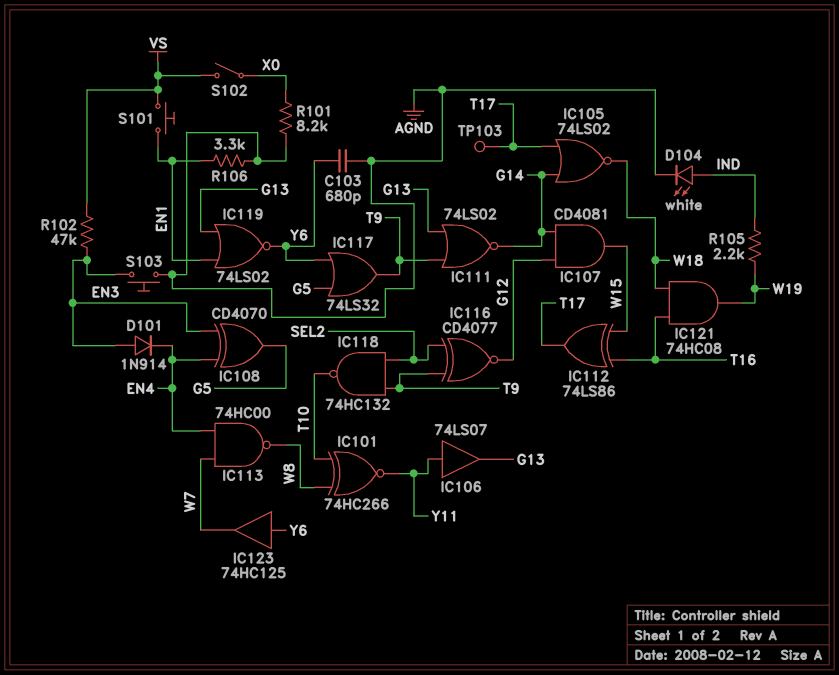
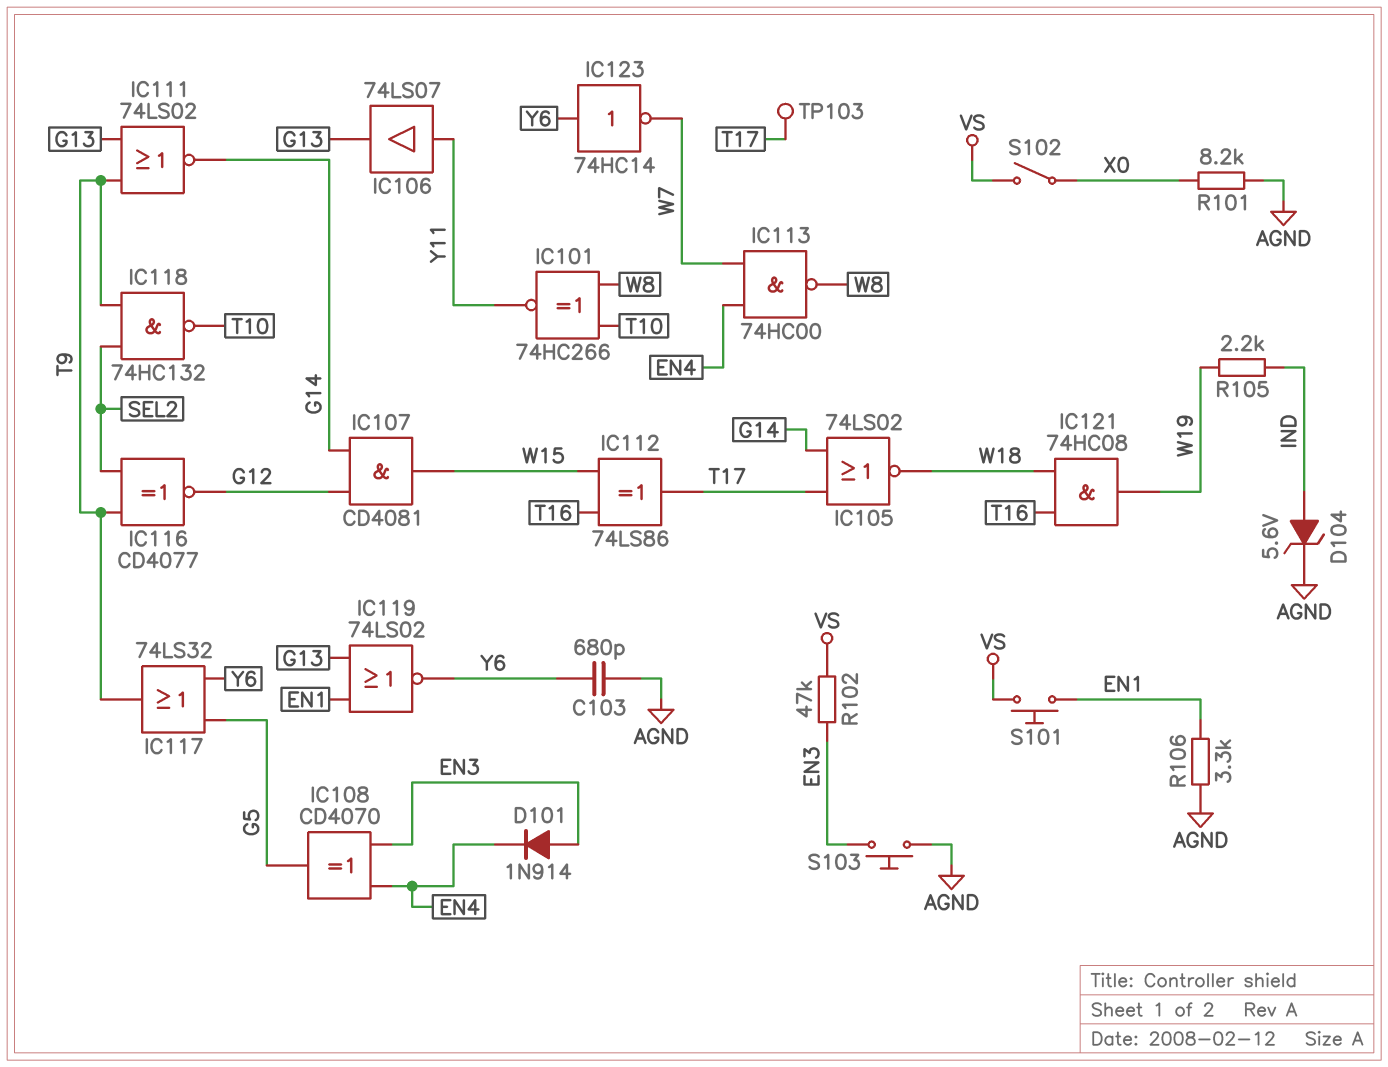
D104: LED white (A IND, K AGND) -> zener 5.6V (A IND, K AGND)
IC123: buffer 74HC125 (in Y6, out W7) -> NOT 74HC14 (in Y6, out W7)

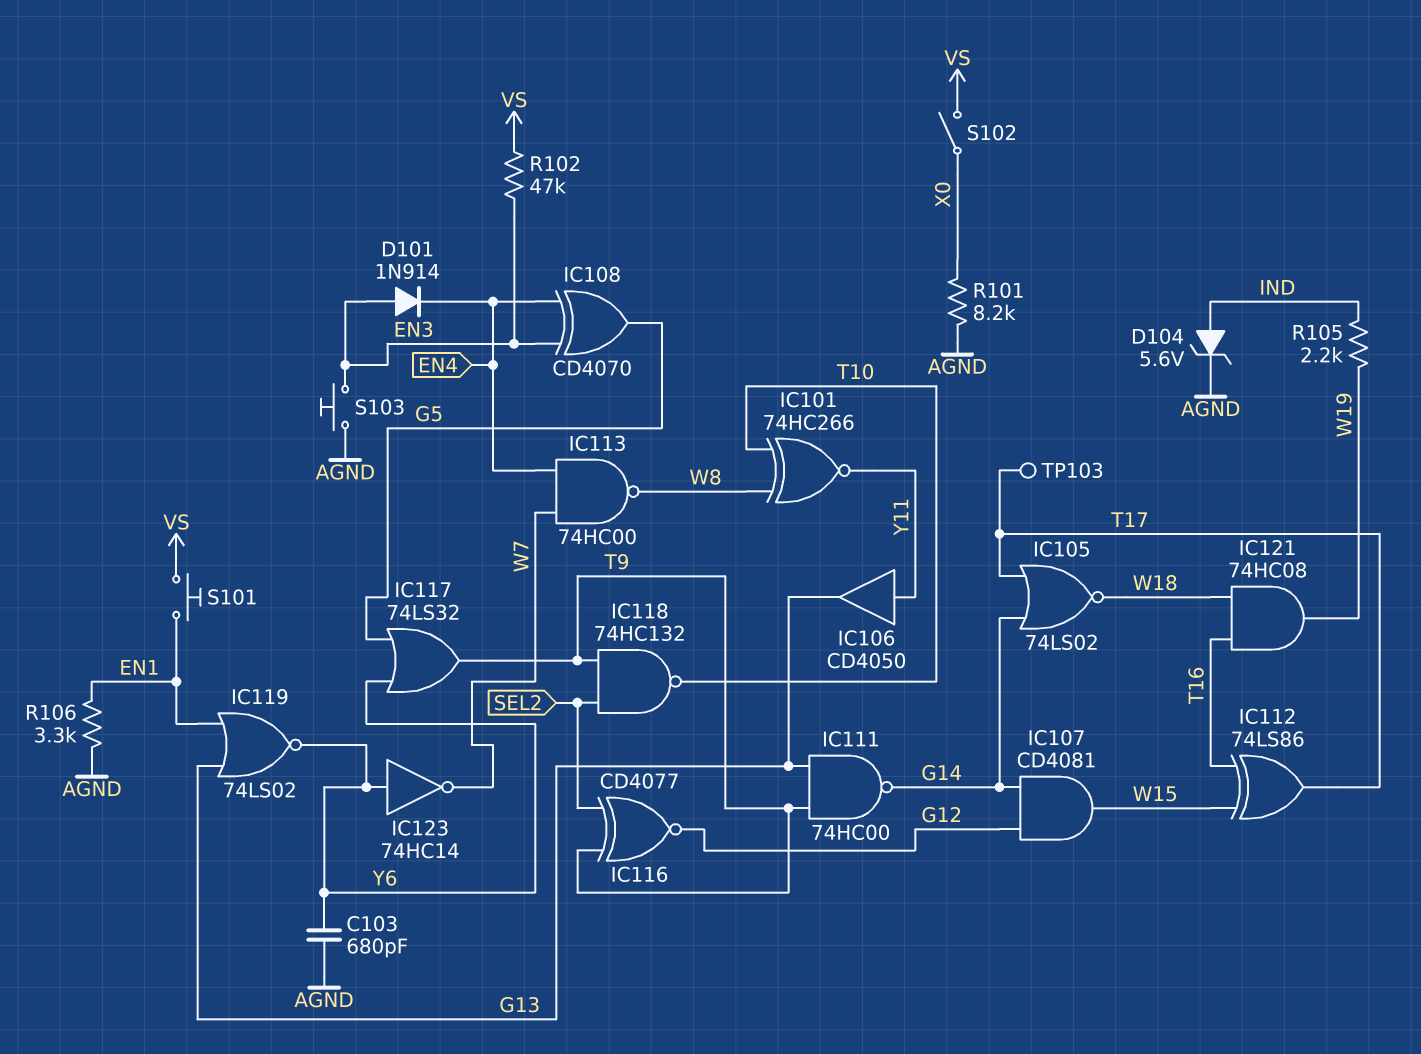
IC106: buffer 74LS07 (in Y11, out G13) -> buffer CD4050 (in Y11, out G13)
IC111: NOR 74LS02 (in G13, in T9, out G14) -> NAND 74HC00 (in G13, in T9, out G14)

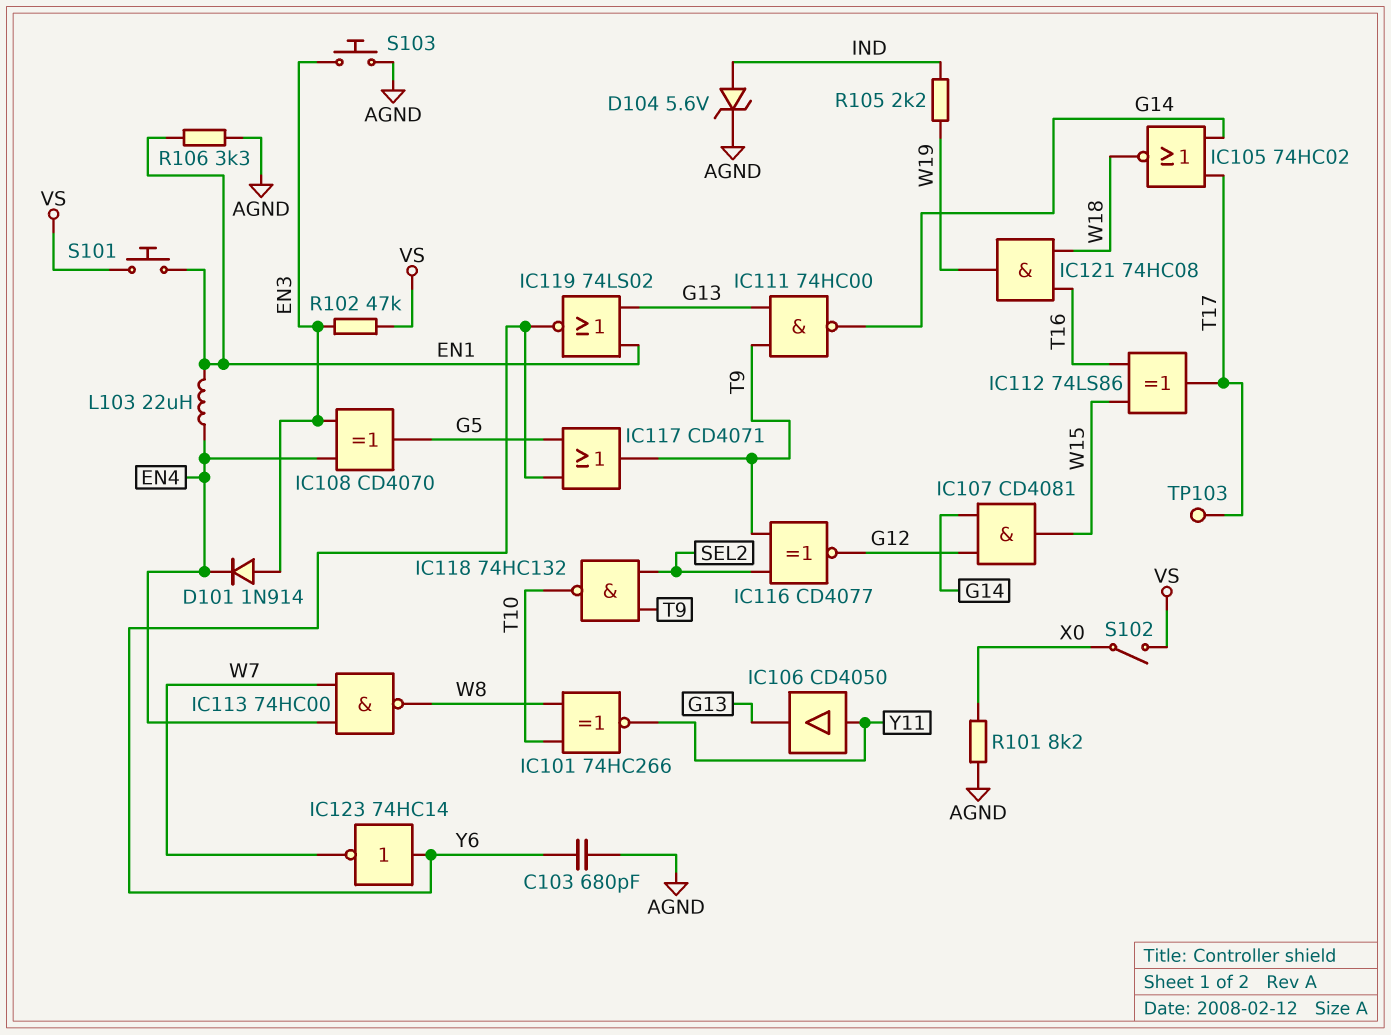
IC105: NOR 74LS02 (in G14, in T17, out W18) -> NOR 74HC02 (in G14, in T17, out W18)
IC117: OR 74LS32 (in G5, in Y6, out T9) -> OR CD4071 (in G5, in Y6, out T9)
L103: none -> 22uH (EN1, EN4)

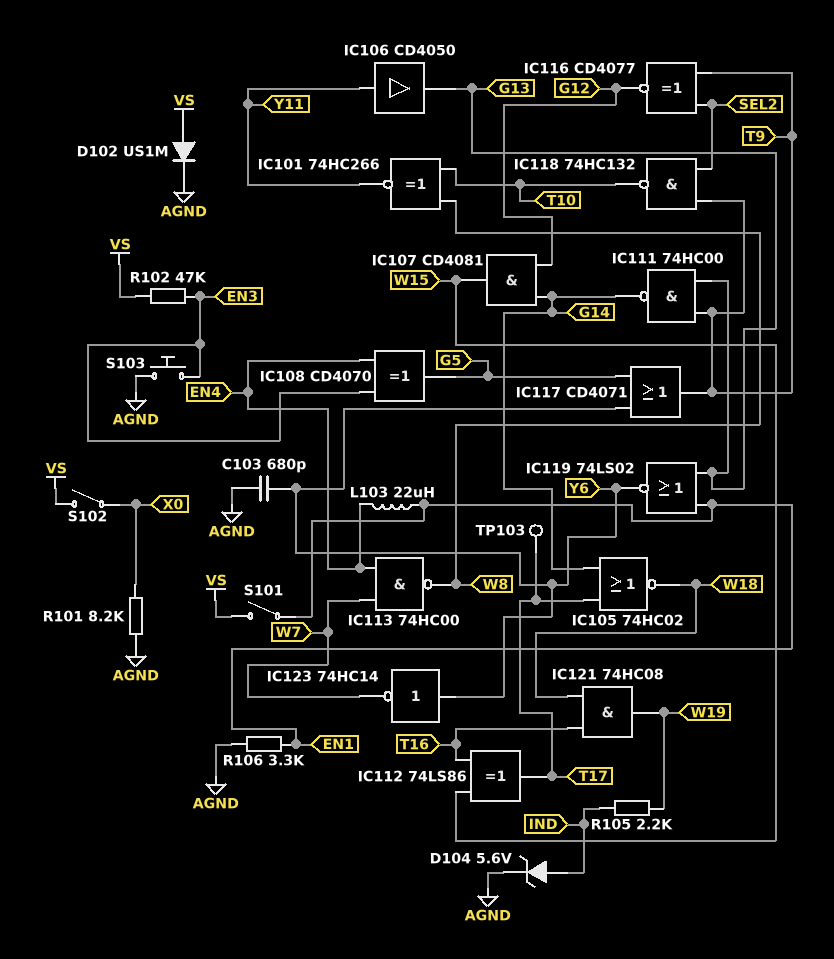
D101: diode 1N914 (A EN3, K EN4) -> none
D102: none -> diode US1M (A VS, K AGND)
S101: button (EN1, VS) -> switch (EN1, VS)

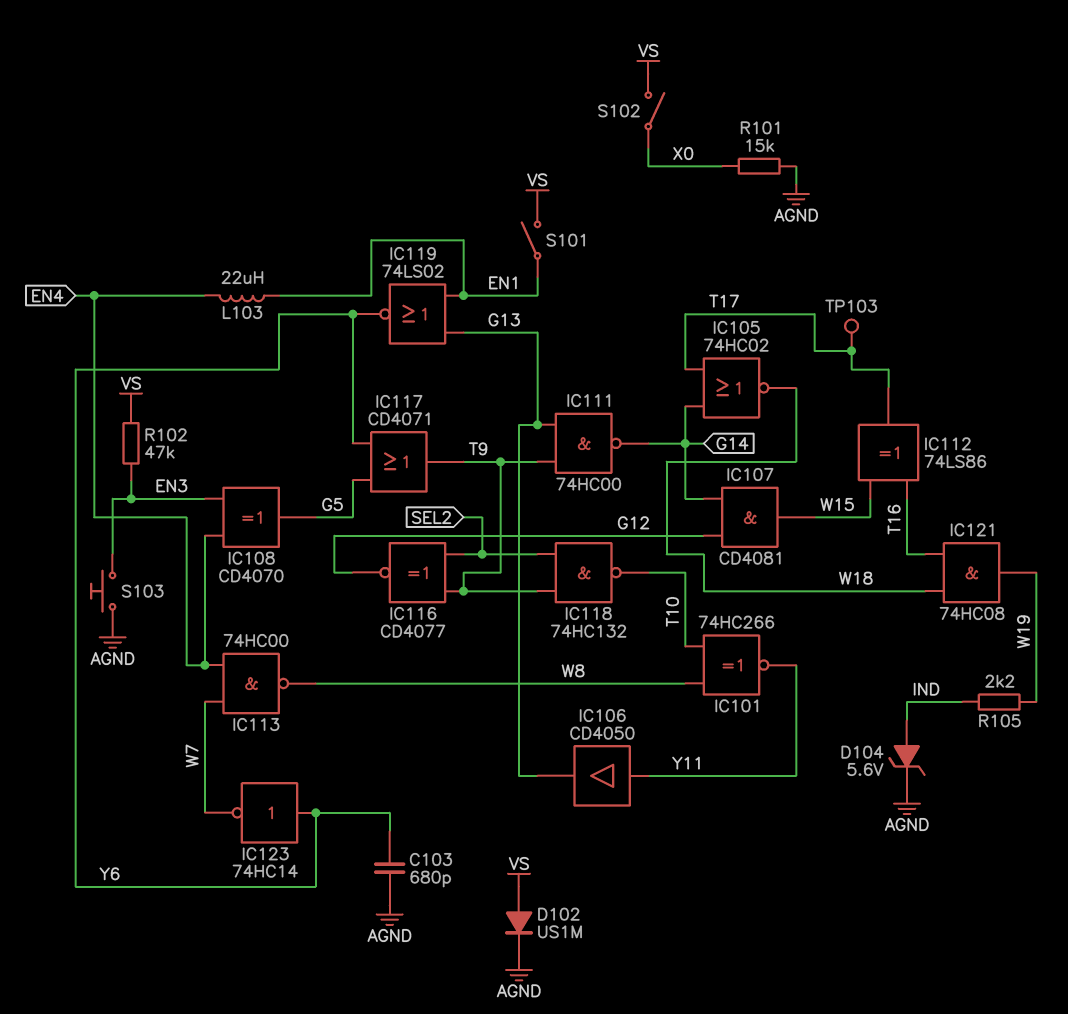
R101: 8.2k (AGND, X0) -> 15k (AGND, X0)
R106: 3.3k (AGND, EN1) -> none

